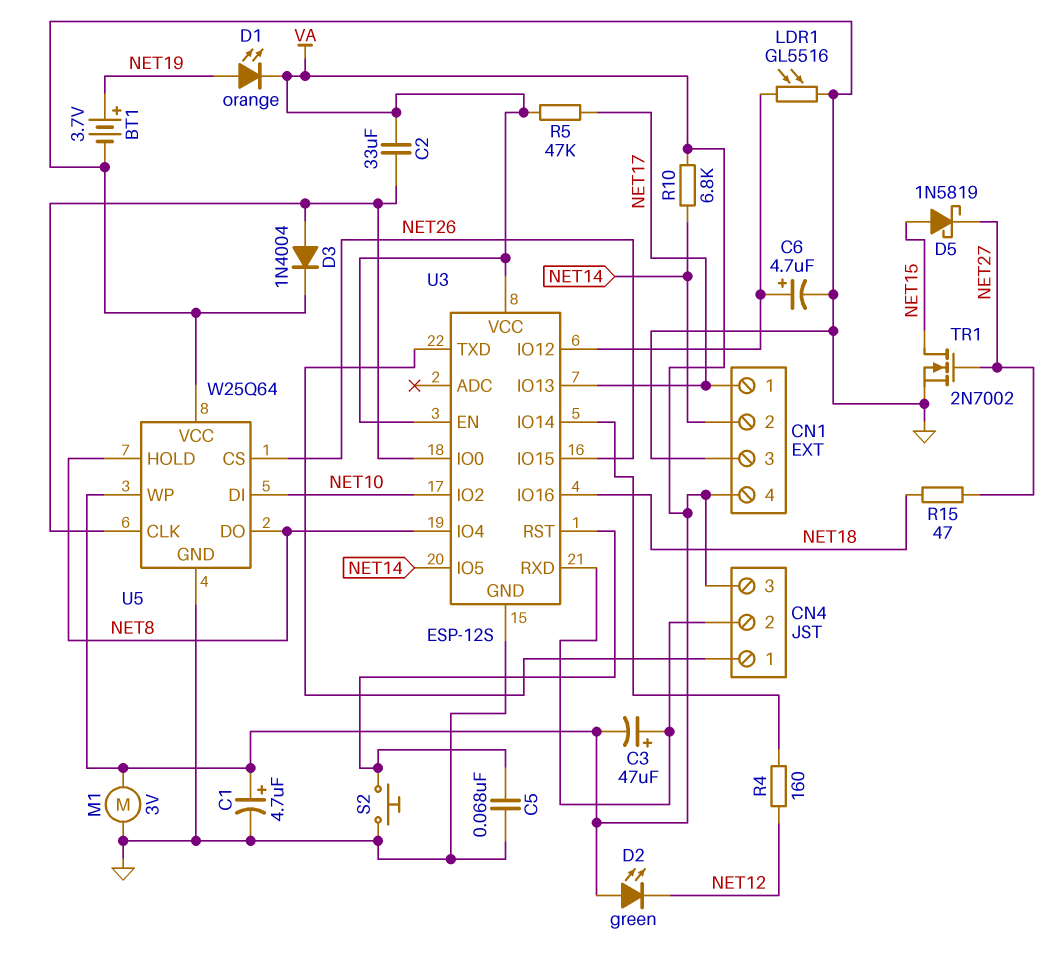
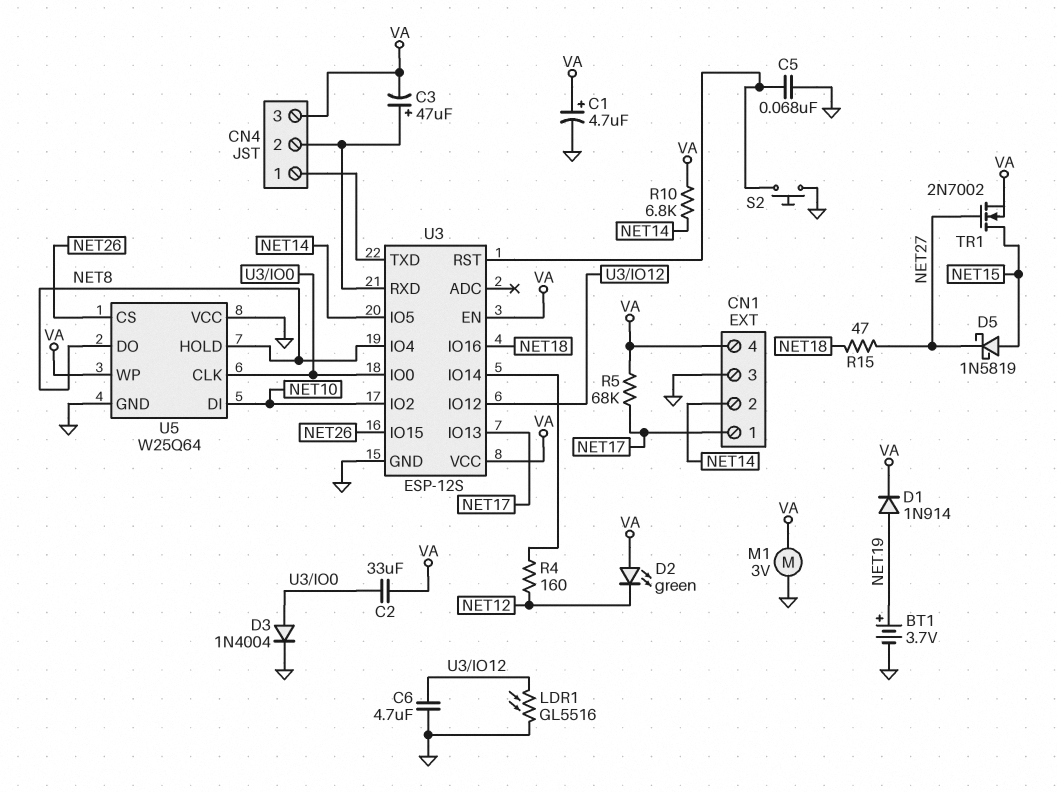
C6: 4.7uF (plus U3/IO12, minus GND) -> 4.7uF (GND, U3/IO12)
D1: LED orange (A NET19, K VA) -> diode 1N914 (A NET19, K VA)
R5: 47k (NET17, VA) -> 68k (NET17, VA)
TR1: NMOS 2N7002 (G NET27, D NET15, S GND) -> NMOS 2N7002 (G NET27, D NET15, S VA)

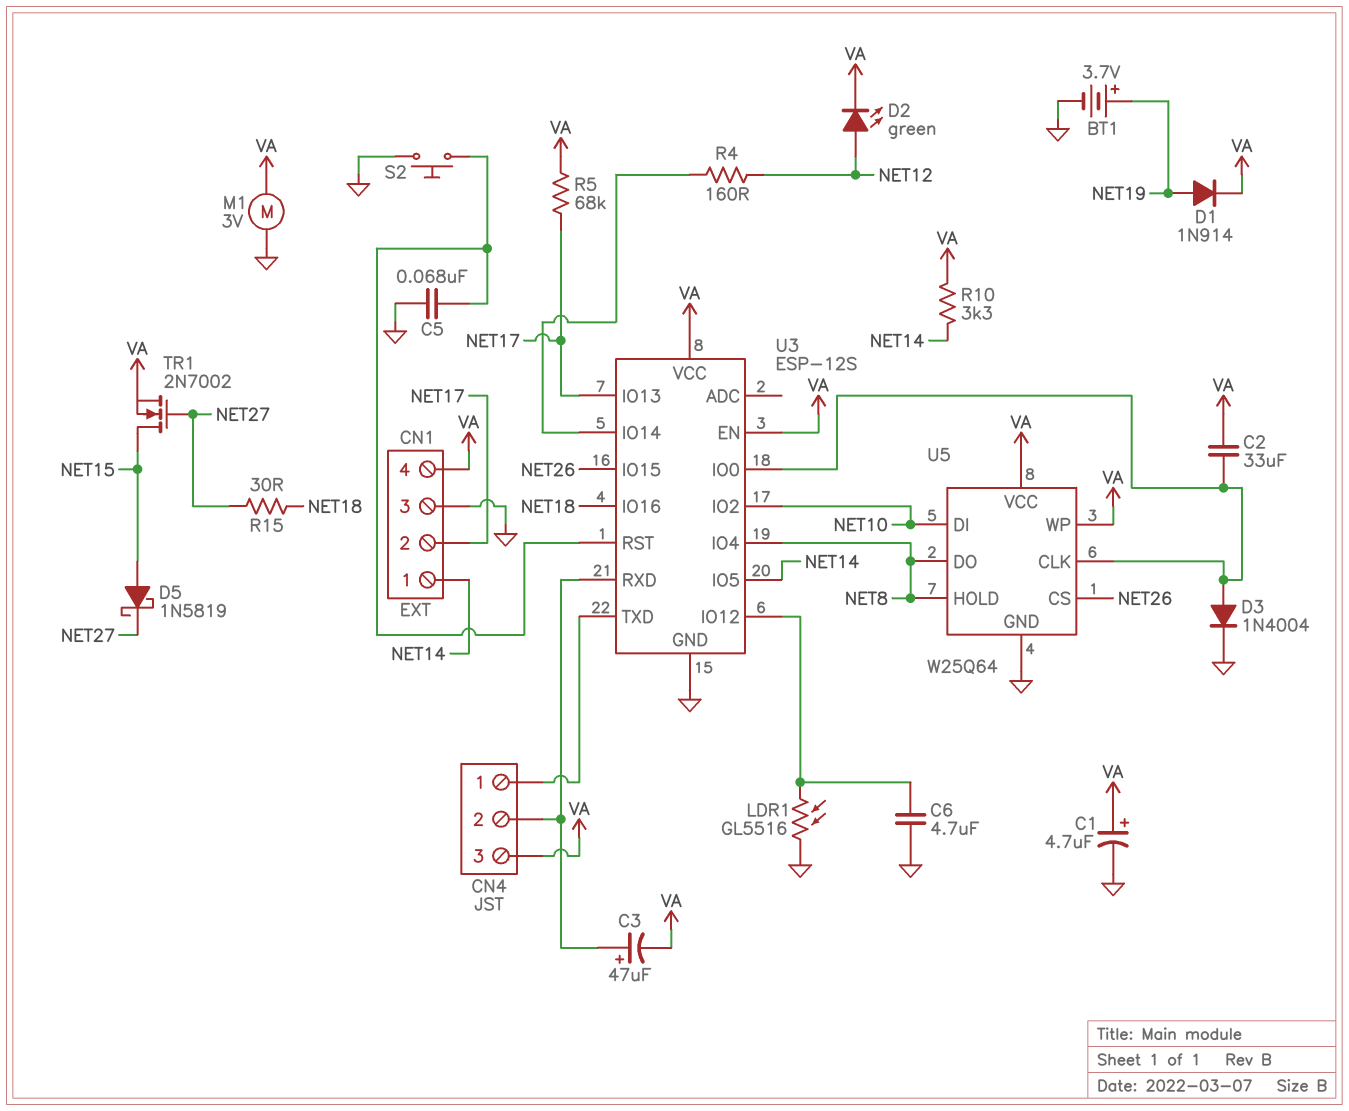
CN1 pin 1: NET17 -> NET14
CN1 pin 2: NET14 -> NET17
D2: LED green (A VA, K NET12) -> LED green (A NET12, K VA)
R10: 6.8k (NET14, VA) -> 3.3k (NET14, VA)
R15: 47 (NET18, NET27) -> 30 (NET18, NET27)
U5 pin VCC: GND -> VA

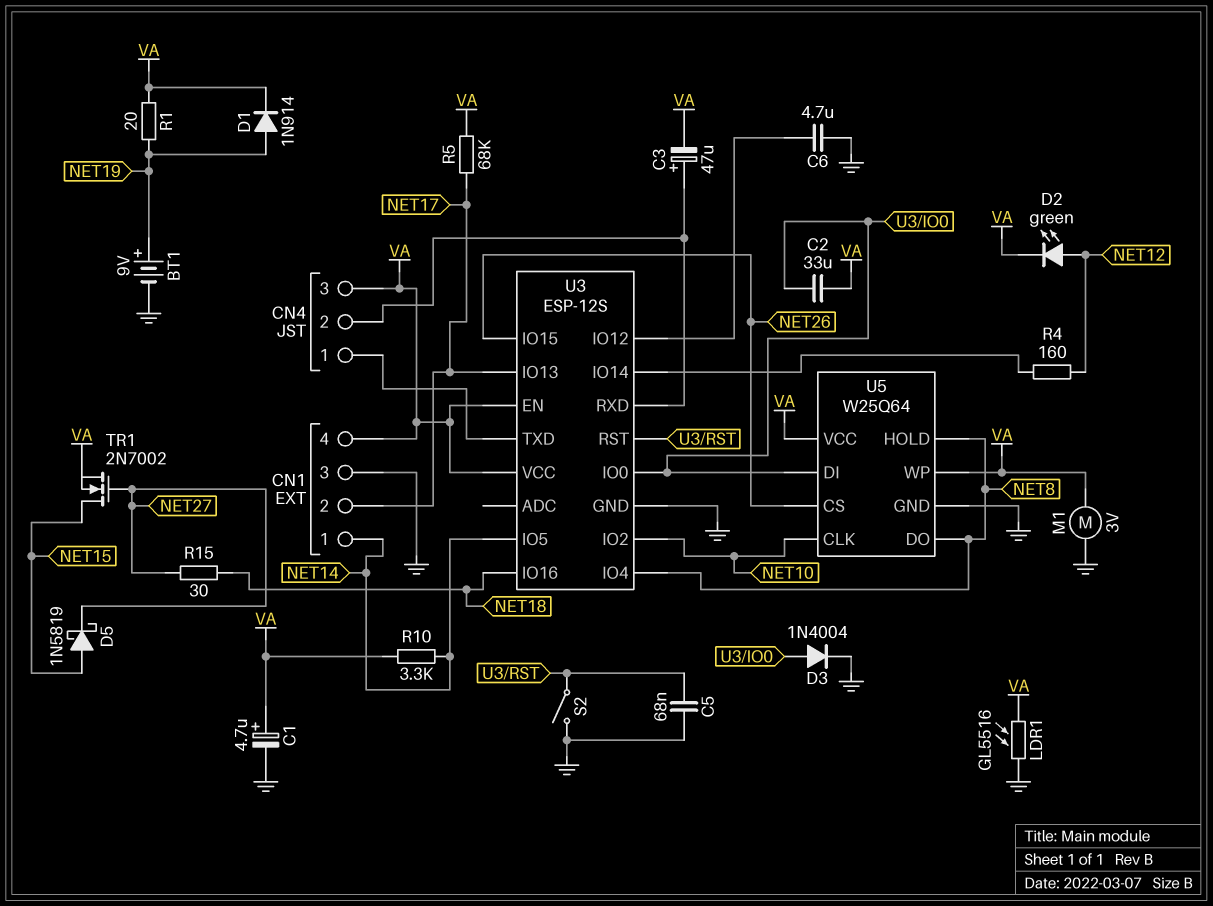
BT1: 3.7V (plus NET19, minus GND) -> 9V (plus NET19, minus GND)
LDR1: GL5516 (GND, U3/IO12) -> GL5516 (GND, VA)
R1: none -> 20 (NET19, VA)
S2: button (GND, U3/RST) -> switch (GND, U3/RST)
U5 pin CLK: U3/IO0 -> NET10
U5 pin DI: NET10 -> U3/IO0

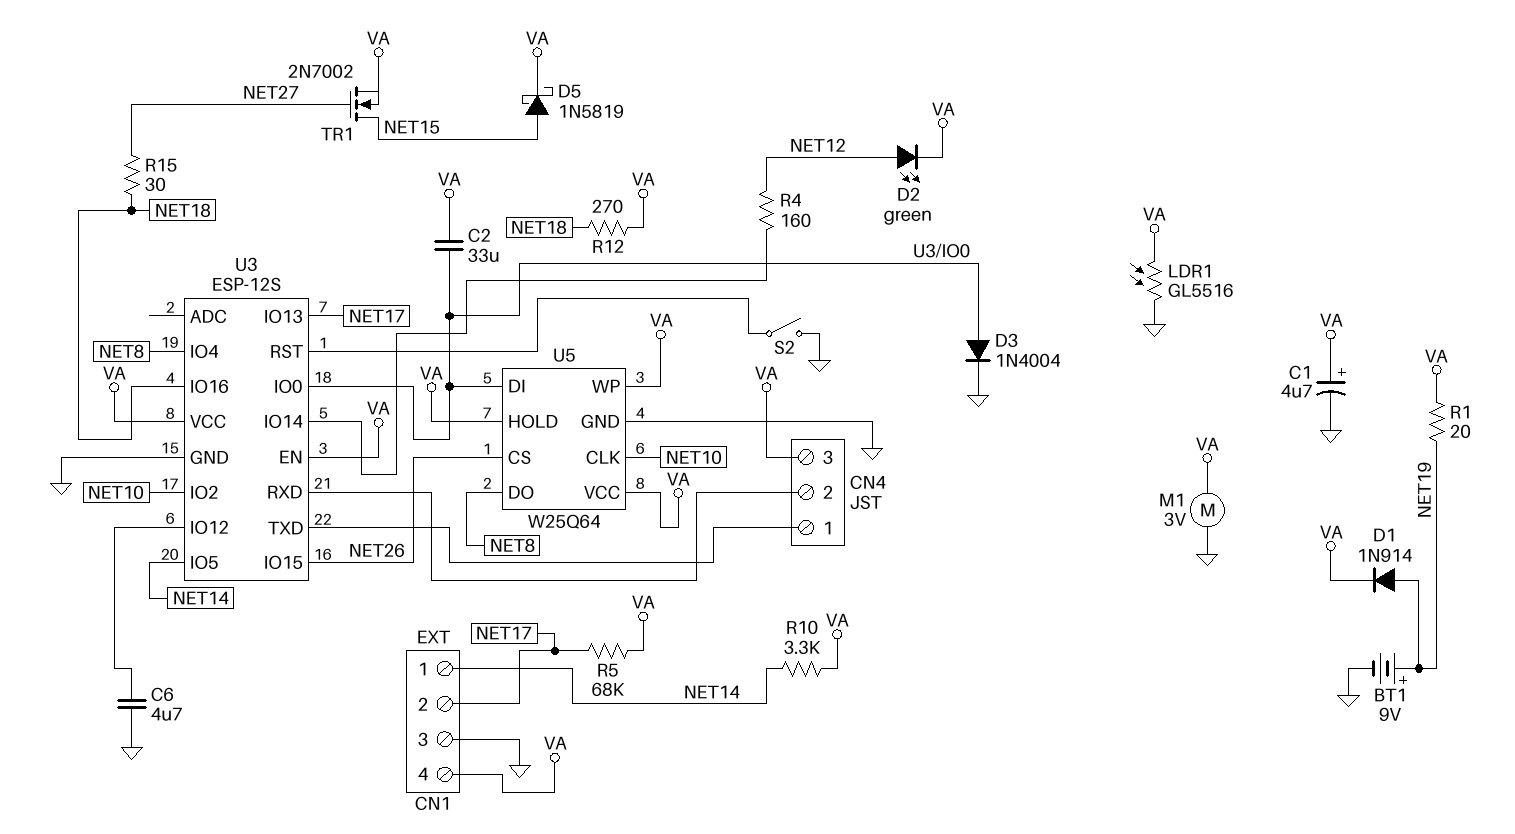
C3: 47uF (plus CN4/2, minus VA) -> none
C5: 68nF (GND, U3/RST) -> none
D5: schottky 1N5819 (A NET15, K NET27) -> schottky 1N5819 (A NET15, K VA)
R12: none -> 270 (NET18, VA)
U5 pin HOLD: NET8 -> VA

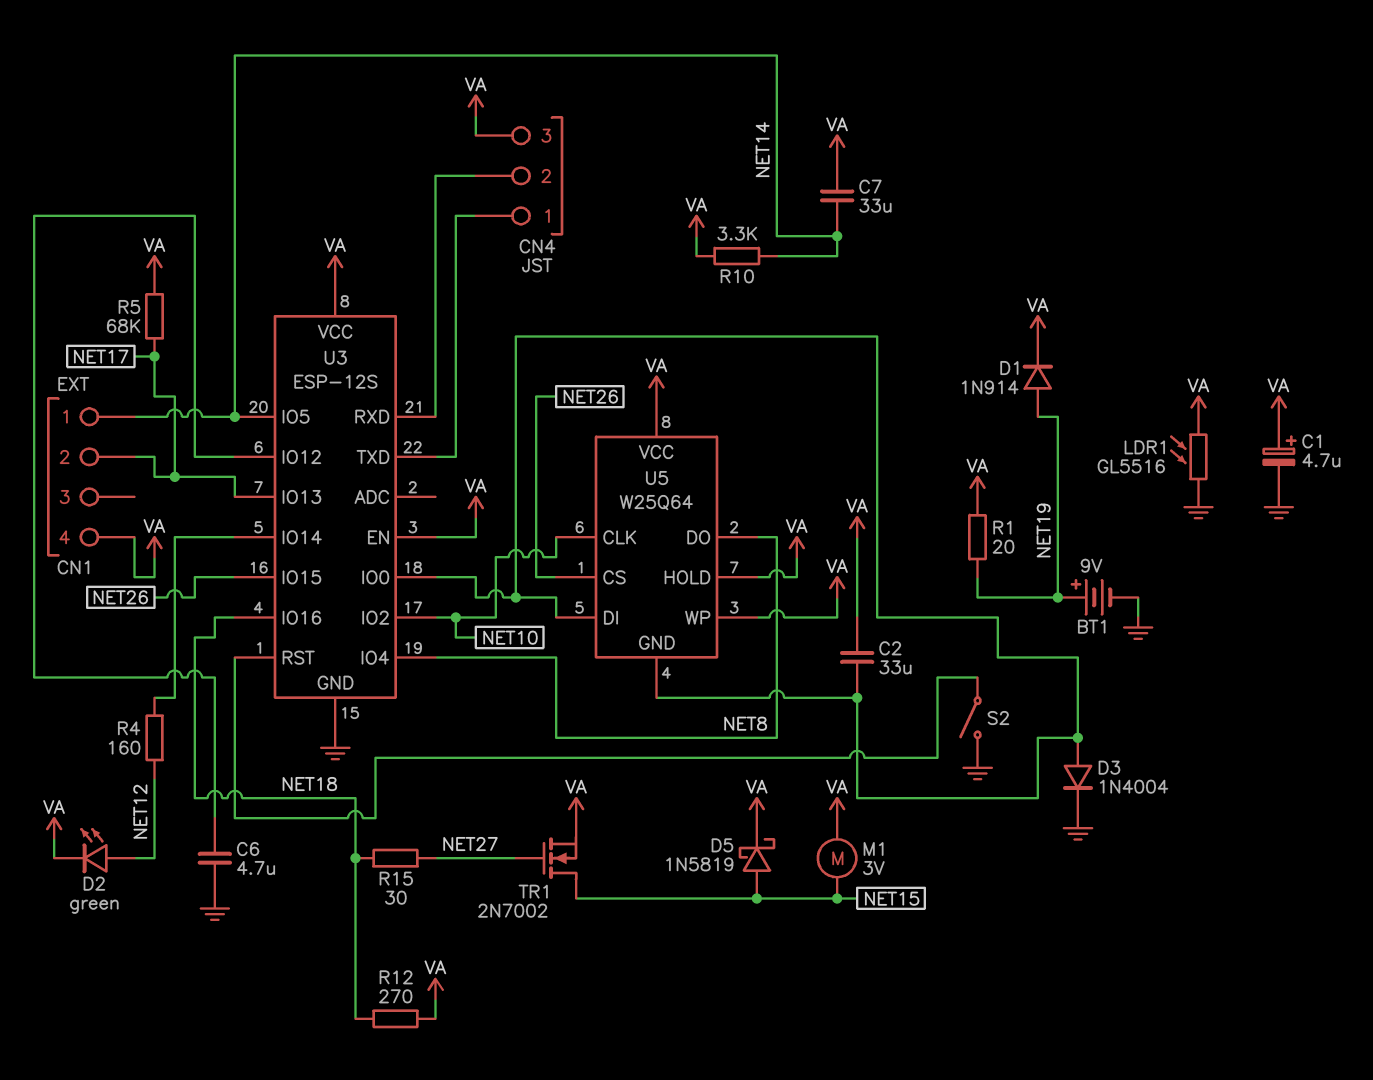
C7: none -> 33uF (NET14, VA)
CN1 pin 3: GND -> none
M1: motor 3V (GND, VA) -> motor 3V (NET15, VA)
U5 pin GND: GND -> U3/IO0

